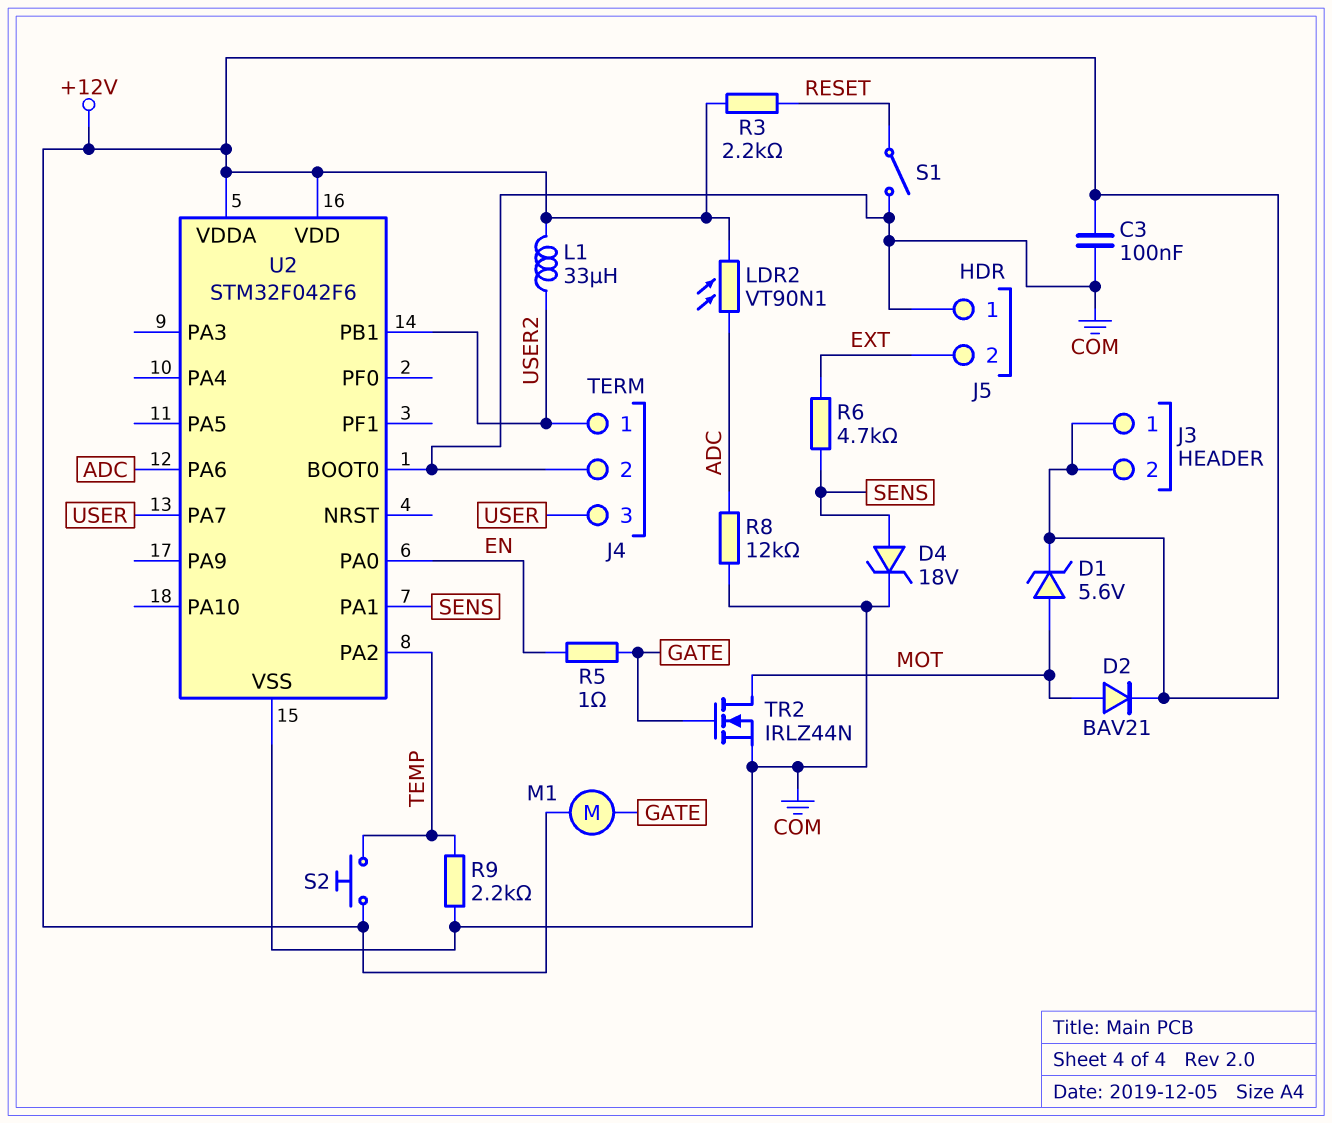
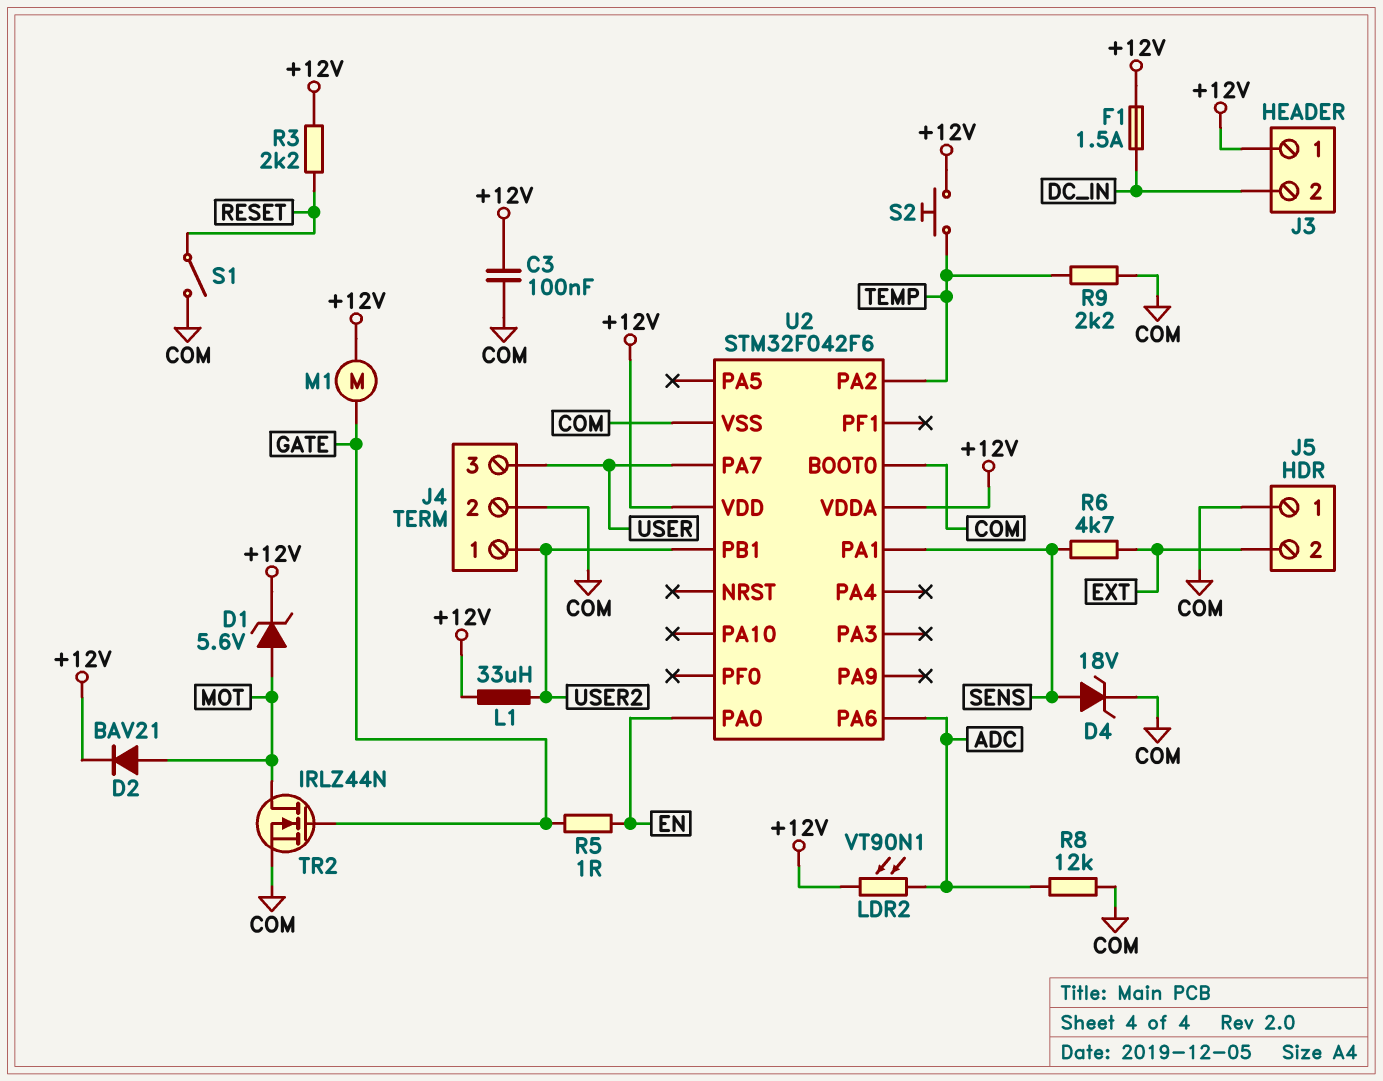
F1: none -> 1.5A (+12V, DC_IN)
J3 pin 2: +12V -> DC_IN

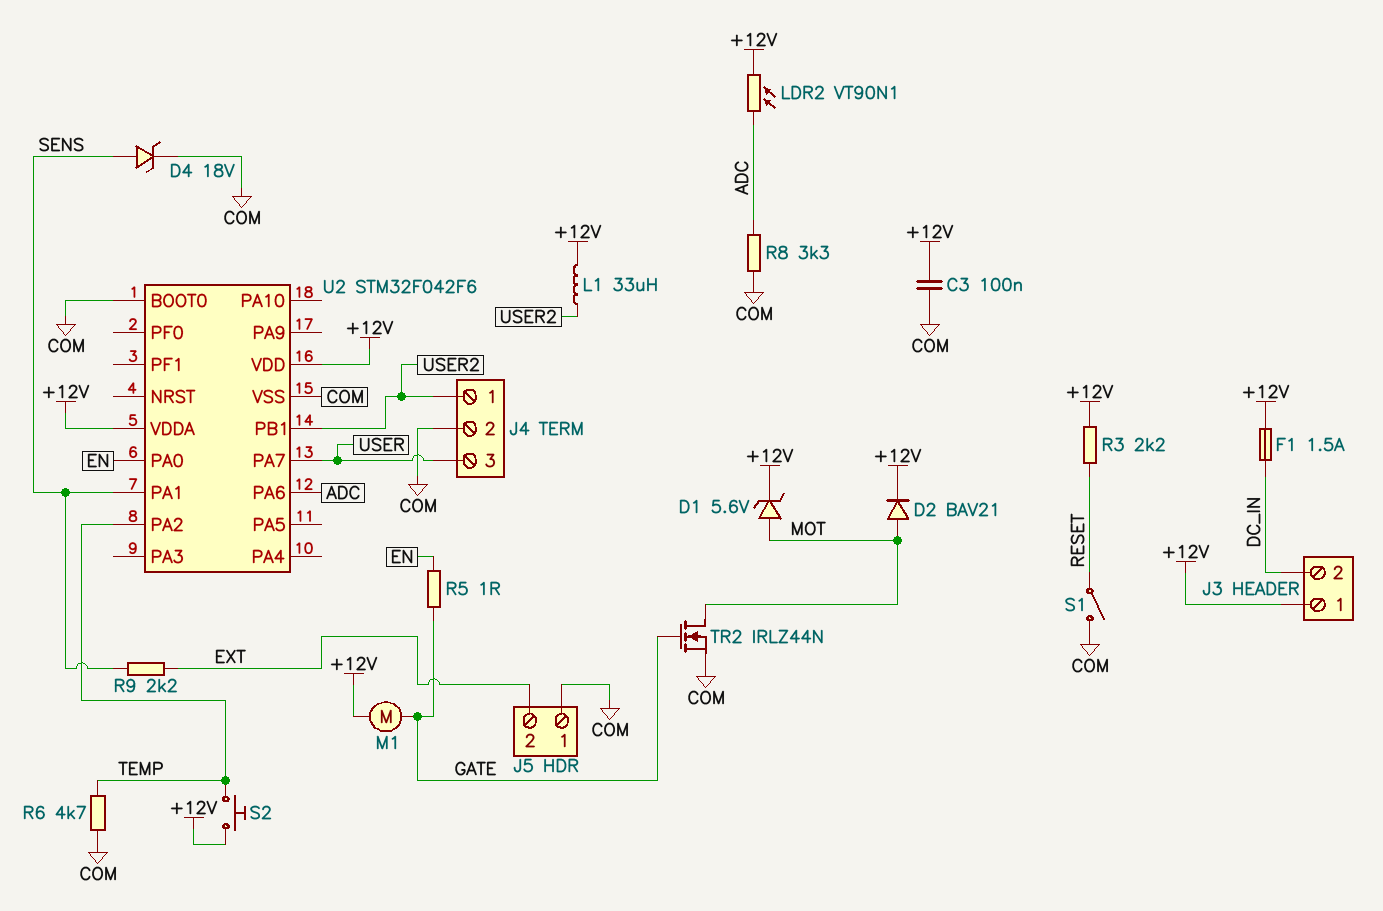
R6: 4.7k (EXT, SENS) -> 4.7k (COM, TEMP)
R8: 12k (ADC, COM) -> 3.3k (ADC, COM)
R9: 2.2k (COM, TEMP) -> 2.2k (EXT, SENS)

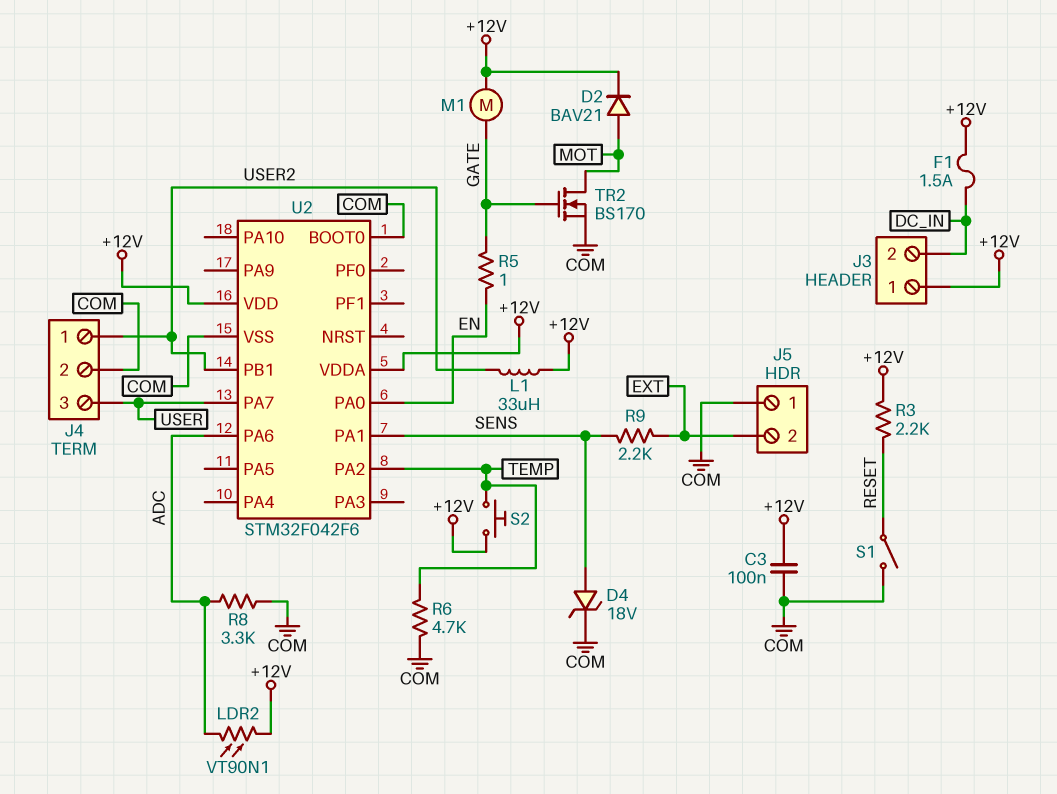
D1: zener 5.6V (A MOT, K +12V) -> none
TR2: NMOS IRLZ44N (G GATE, D MOT, S COM) -> NMOS BS170 (G GATE, D MOT, S COM)

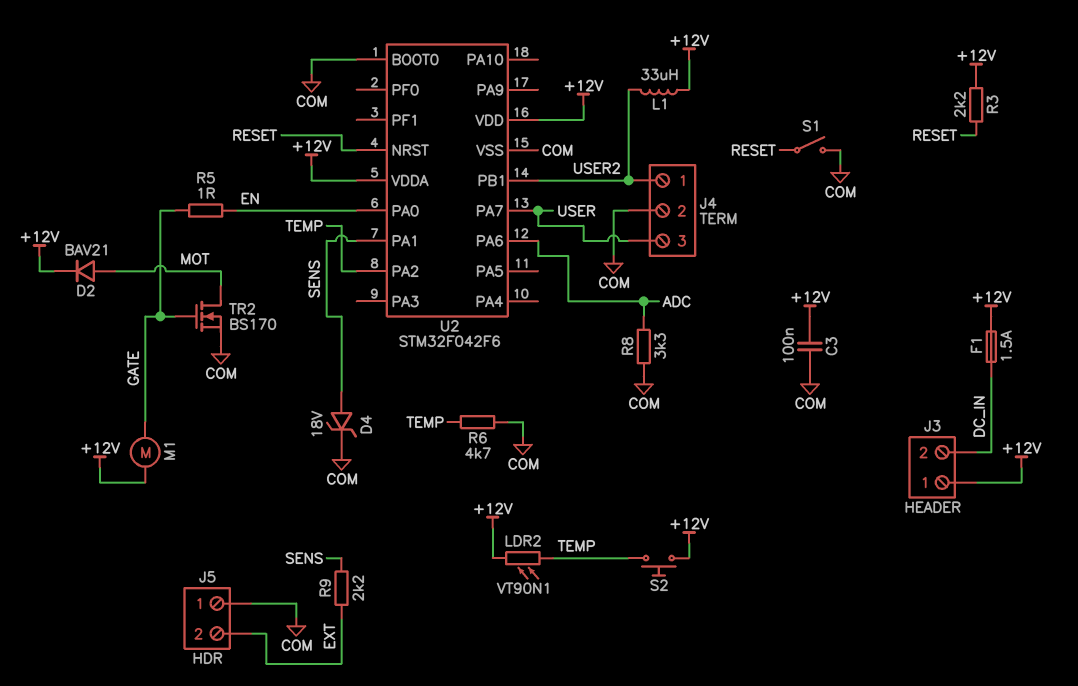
LDR2: VT90N1 (+12V, ADC) -> VT90N1 (+12V, TEMP)
U2 pin NRST: none -> RESET

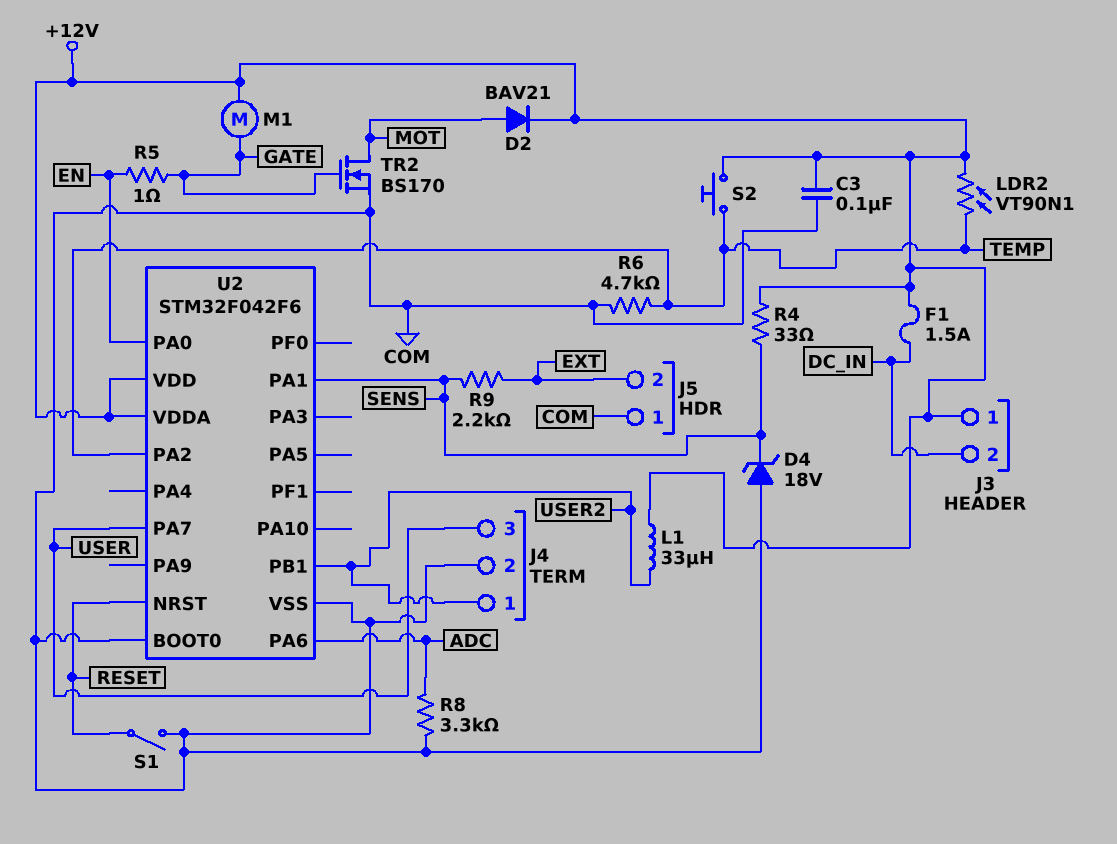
D4: zener 18V (A SENS, K COM) -> zener 18V (A COM, K SENS)
R3: 2.2k (+12V, RESET) -> none
R4: none -> 33 (+12V, SENS)

